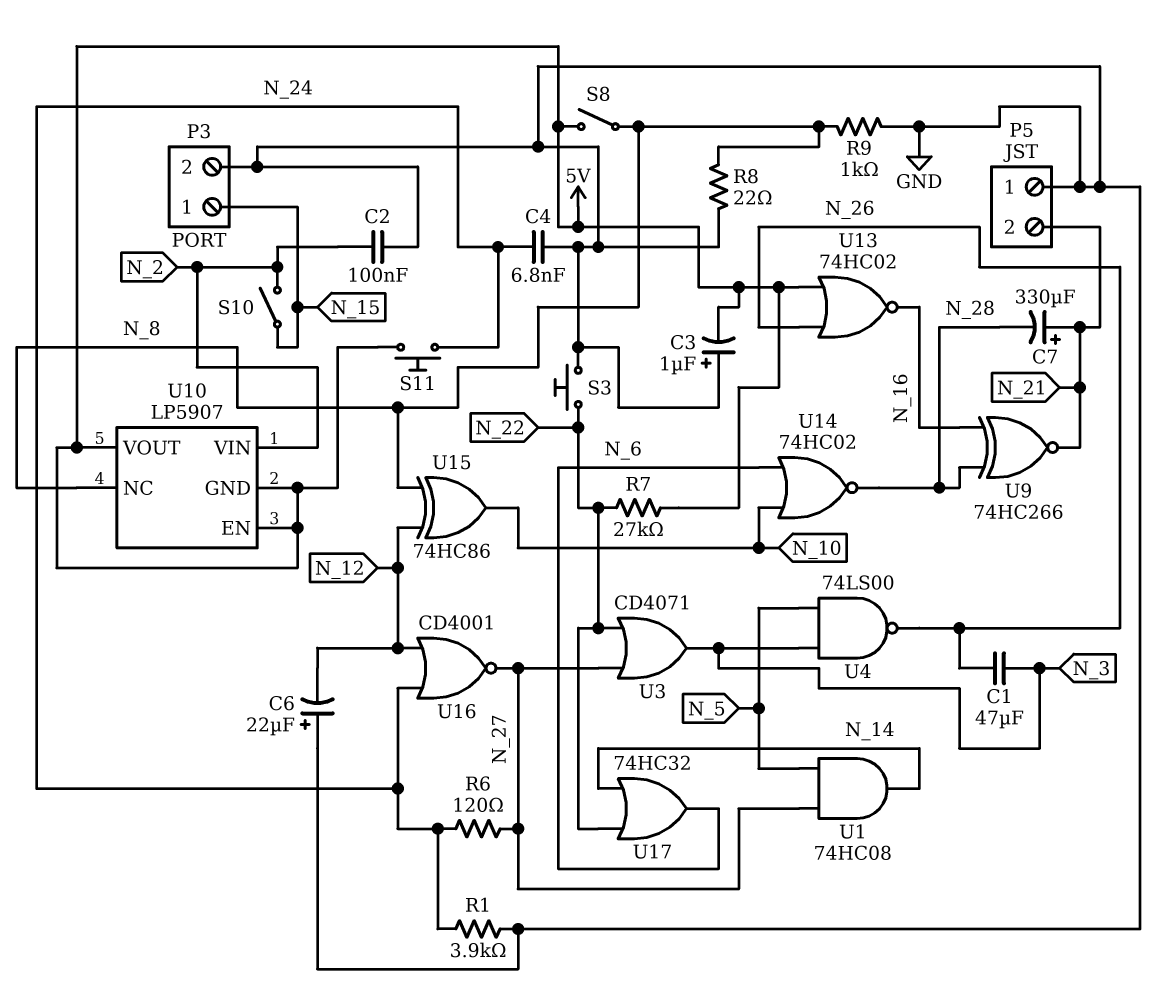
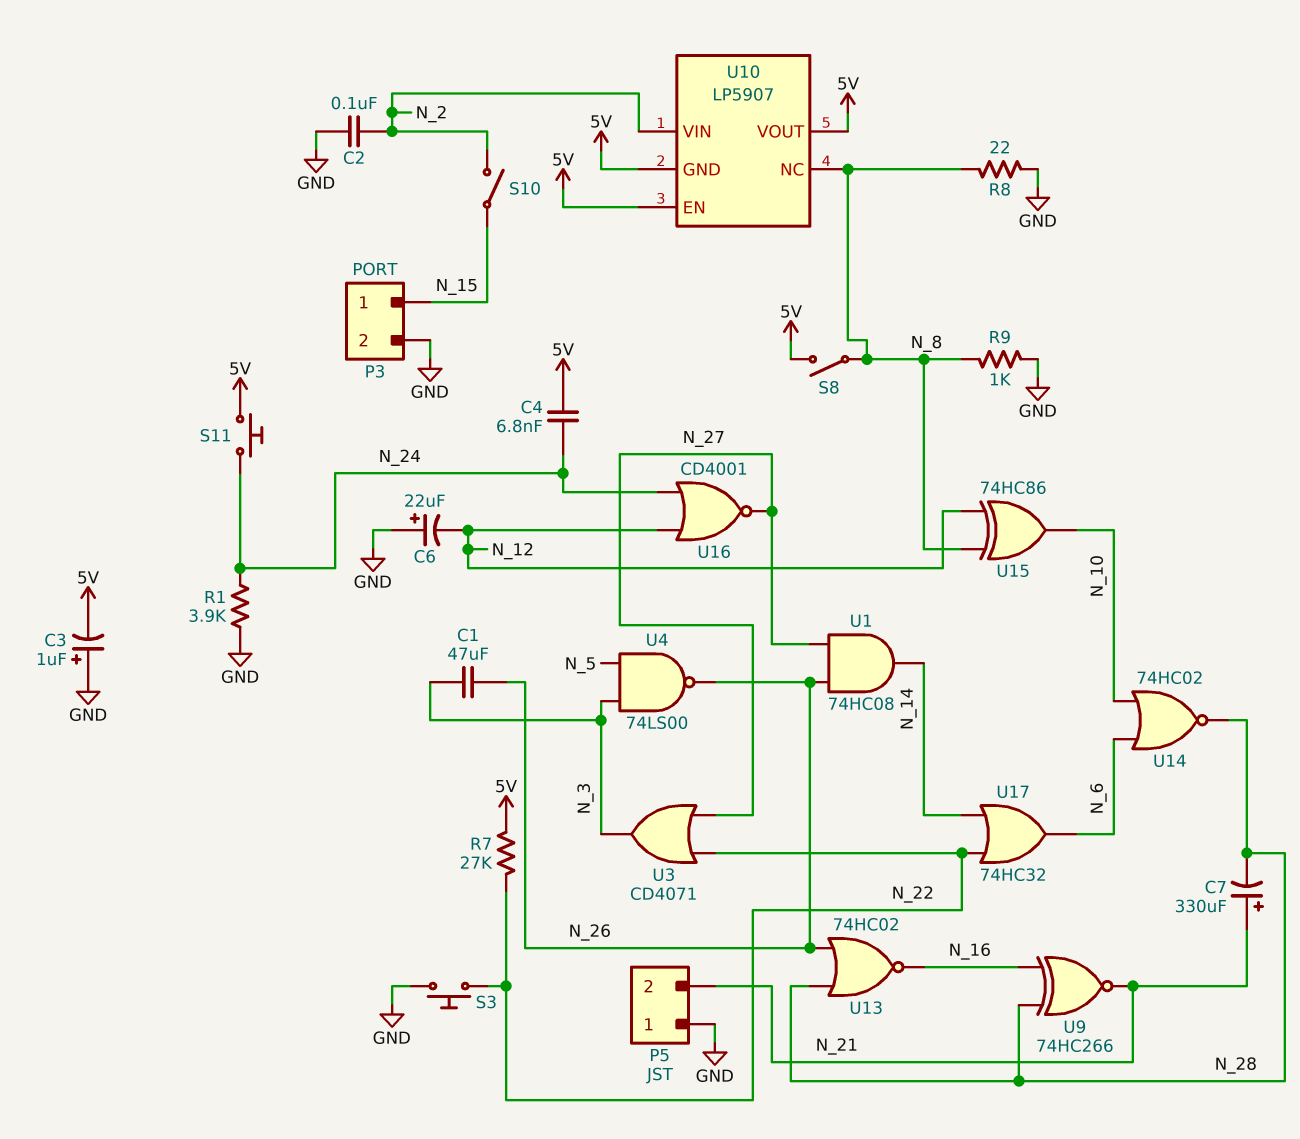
C4: 6.8nF (GND, N_24) -> 6.8nF (5V, N_24)
R6: 120 (N_24, N_27) -> none
U1: AND 74HC08 (in N_5, in N_27, out N_14) -> AND 74HC08 (in N_26, in N_27, out N_14)
U13: NOR 74HC02 (in 5V, in N_26, out N_16) -> NOR 74HC02 (in N_26, in N_28, out N_16)

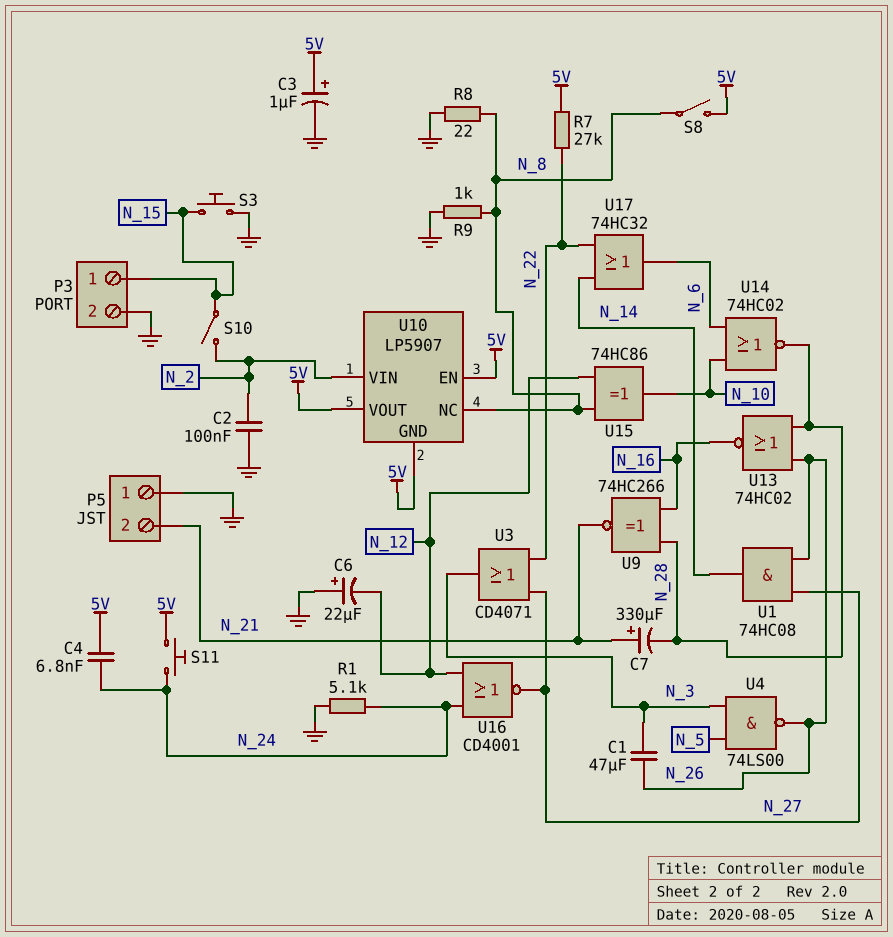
C3: 1uF (plus GND, minus 5V) -> 1uF (plus 5V, minus GND)
R1: 3.9k (GND, N_24) -> 5.1k (GND, N_24)
S3: button (GND, N_22) -> button (GND, N_15)

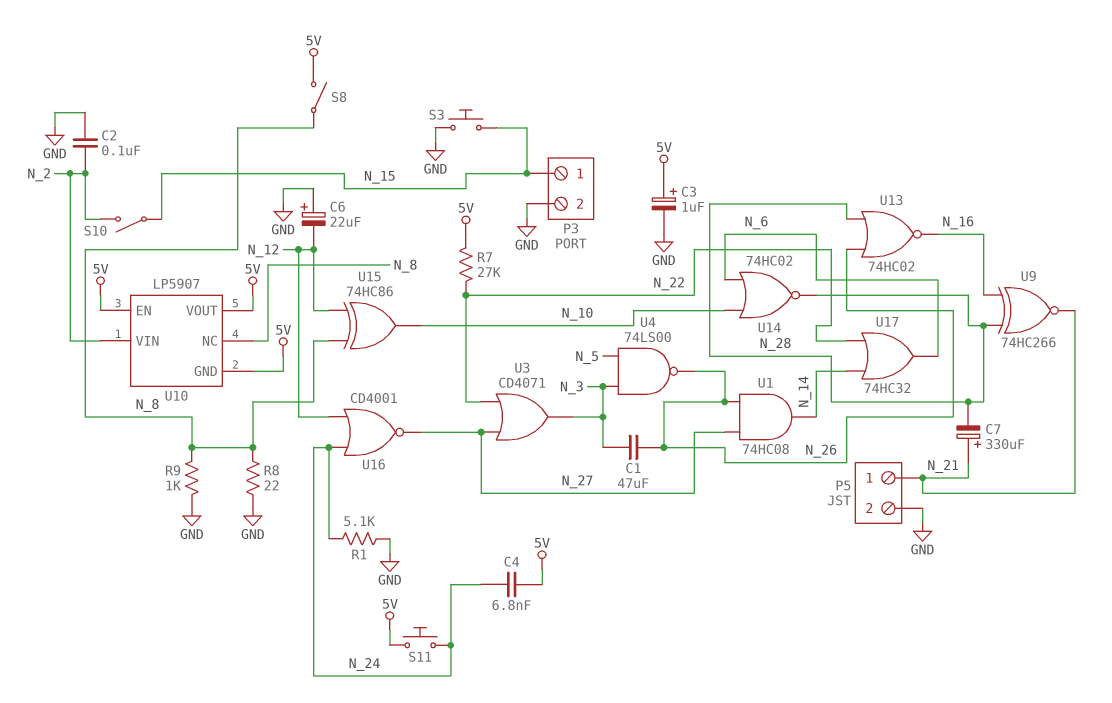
P5 pin 1: GND -> N_21
P5 pin 2: N_21 -> GND

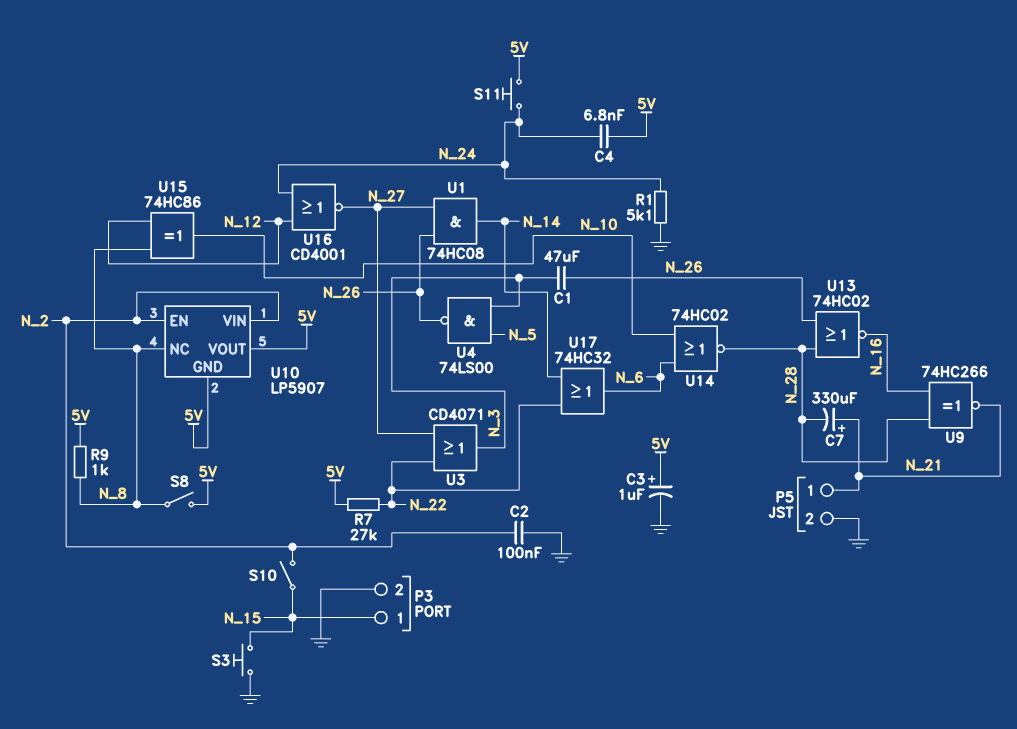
C6: 22uF (plus GND, minus N_12) -> none
R8: 22 (GND, N_8) -> none
R9: 1k (GND, N_8) -> 1k (5V, N_8)
U10 pin EN: 5V -> N_2

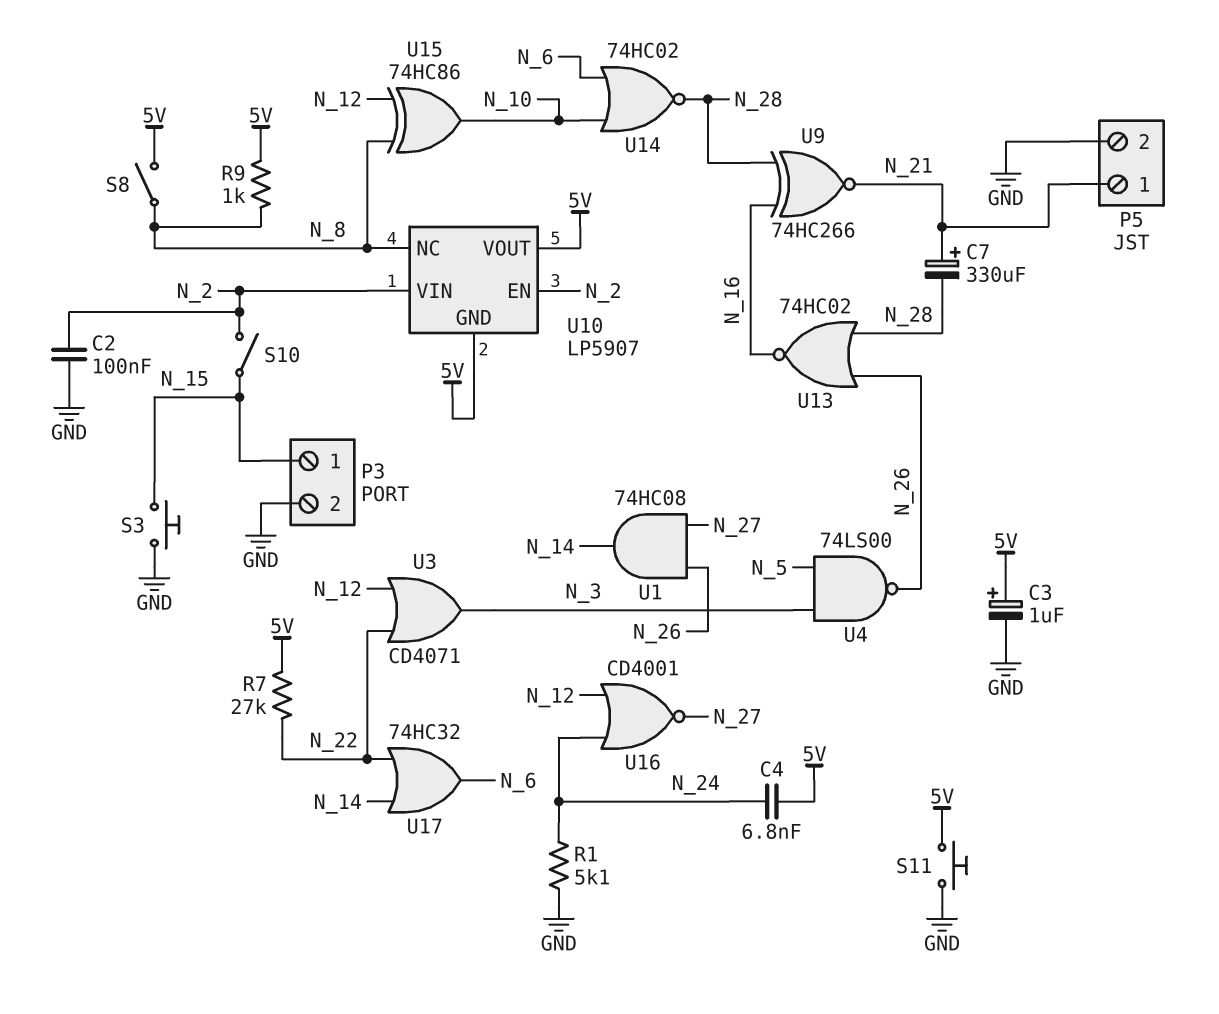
C1: 47uF (N_3, N_26) -> none
S11: button (5V, N_24) -> button (5V, GND)
U3: OR CD4071 (in N_22, in N_27, out N_3) -> OR CD4071 (in N_12, in N_22, out N_3)

